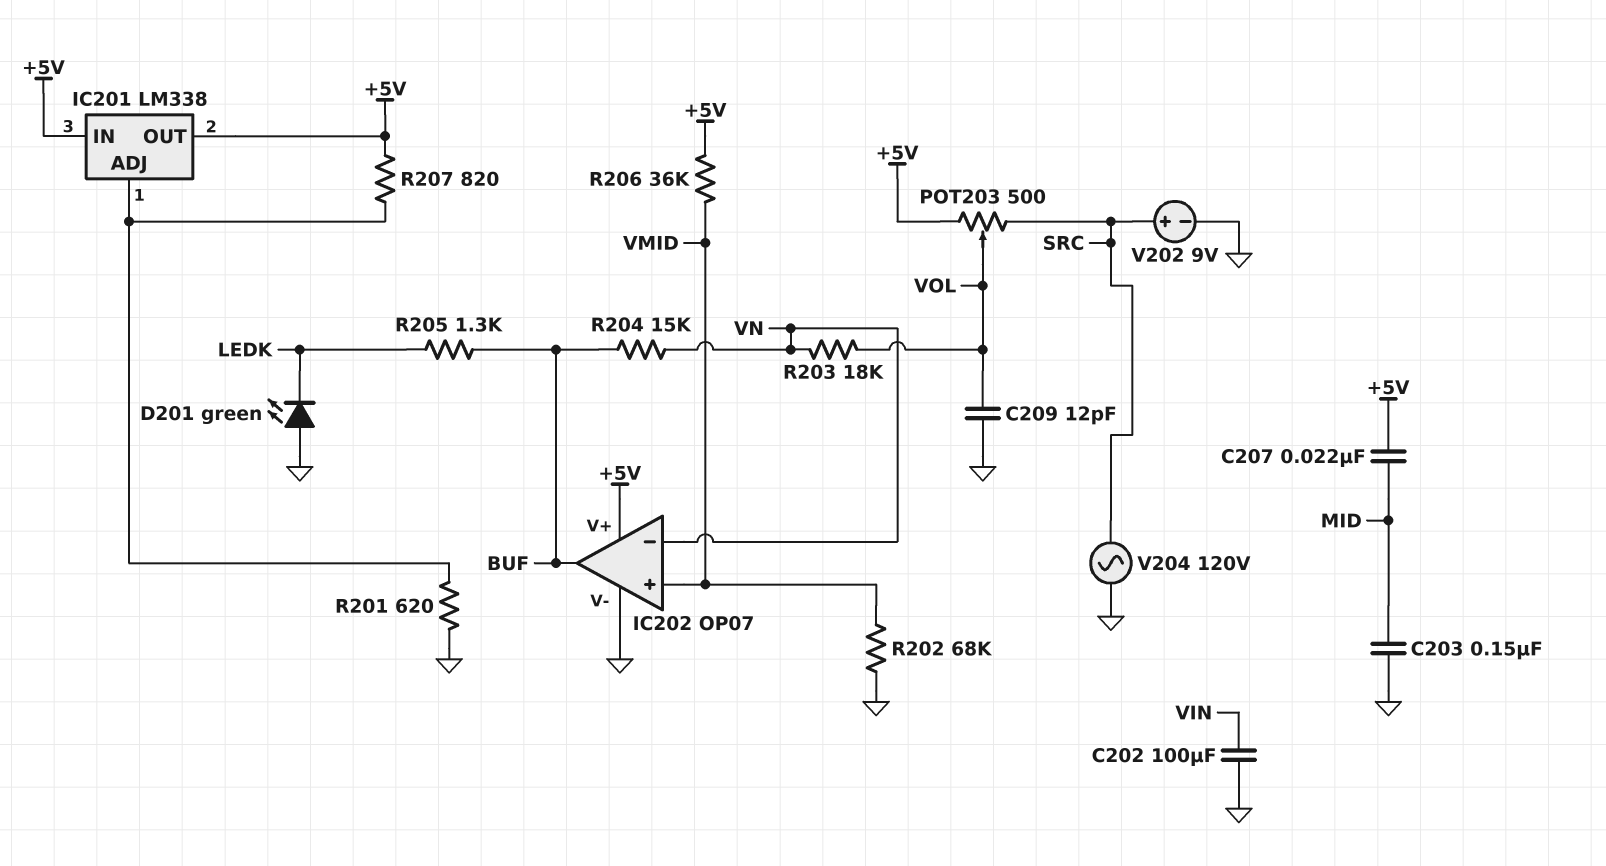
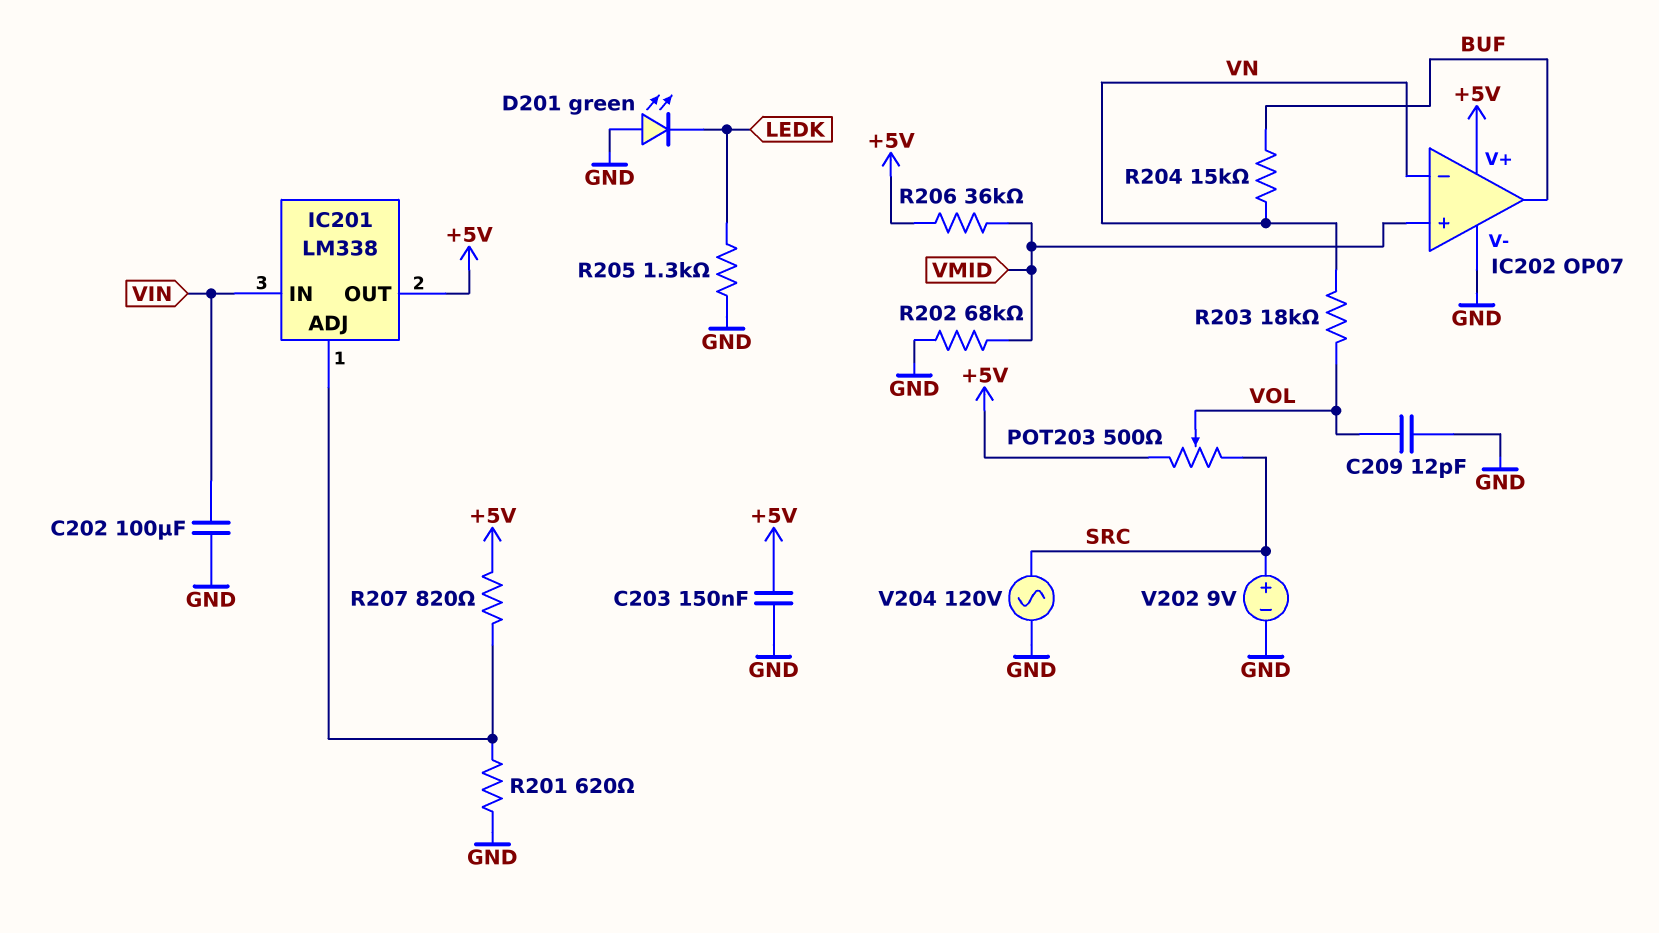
C203: 150nF (GND, MID) -> 150nF (+5V, GND)
C207: 22nF (+5V, MID) -> none
IC201 pin IN: +5V -> VIN
R205: 1.3k (BUF, LEDK) -> 1.3k (GND, LEDK)

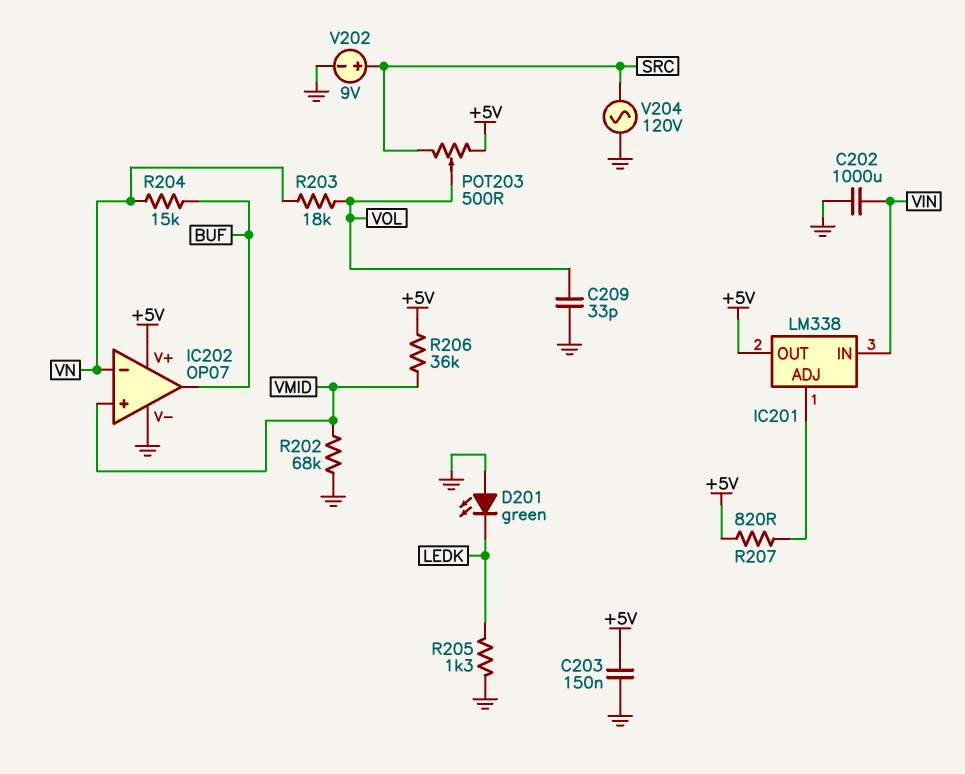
C202: 100uF (GND, VIN) -> 1000uF (GND, VIN)
C209: 12pF (GND, VOL) -> 33pF (GND, VOL)
R201: 620 (GND, IC201/ADJ) -> none

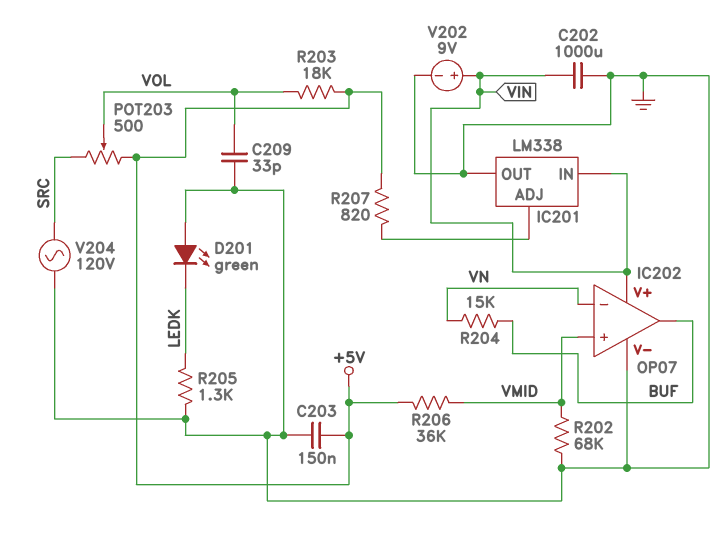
IC201 pin OUT: +5V -> GND
IC202 pin V+: +5V -> VIN
R203: 18k (VN, VOL) -> 18k (+5V, VOL)
V202: 9V (plus SRC, minus GND) -> 9V (plus VIN, minus GND)

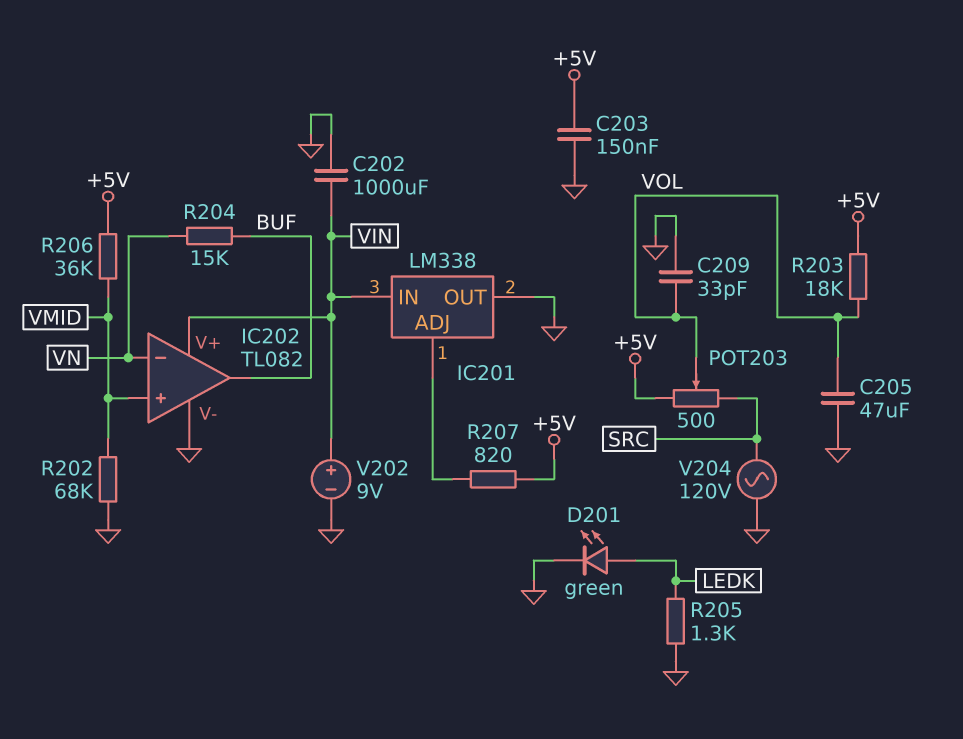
C205: none -> 47uF (GND, VOL)
D201: LED green (A GND, K LEDK) -> LED green (A LEDK, K GND)
IC202: OP07 -> TL082

